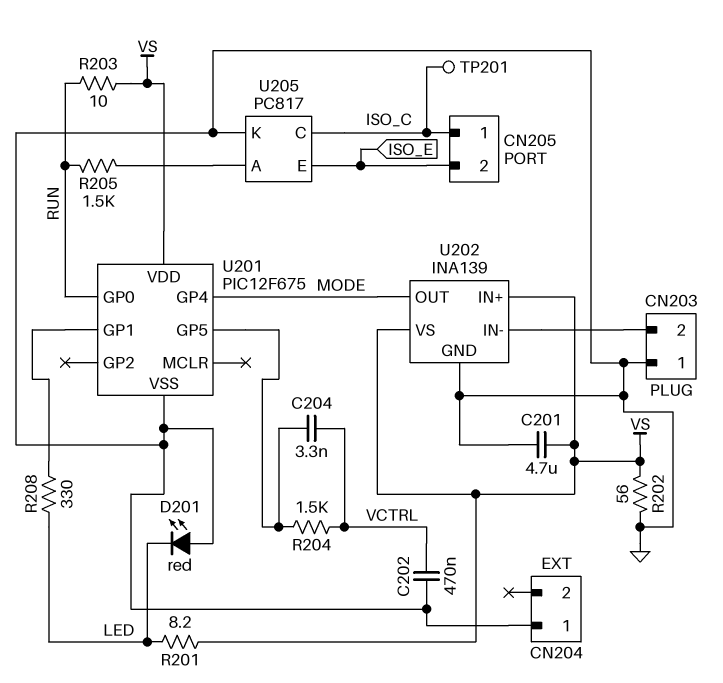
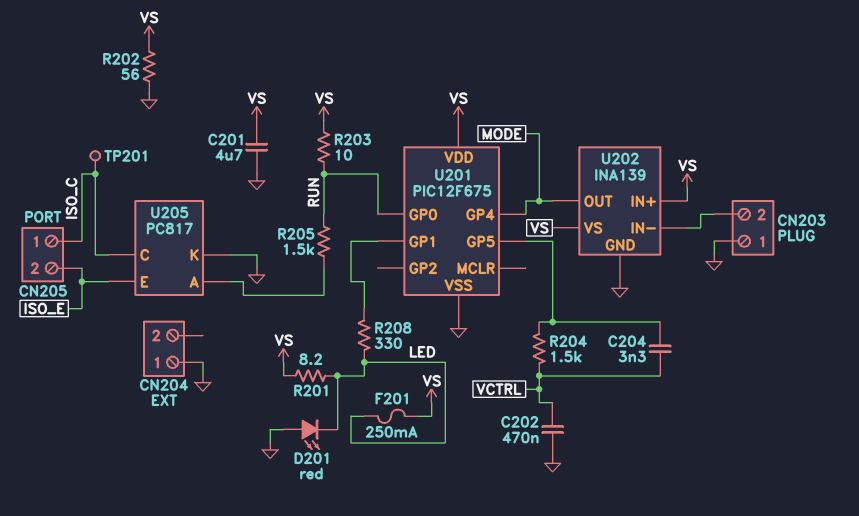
F201: none -> 250mA (LED, VS)

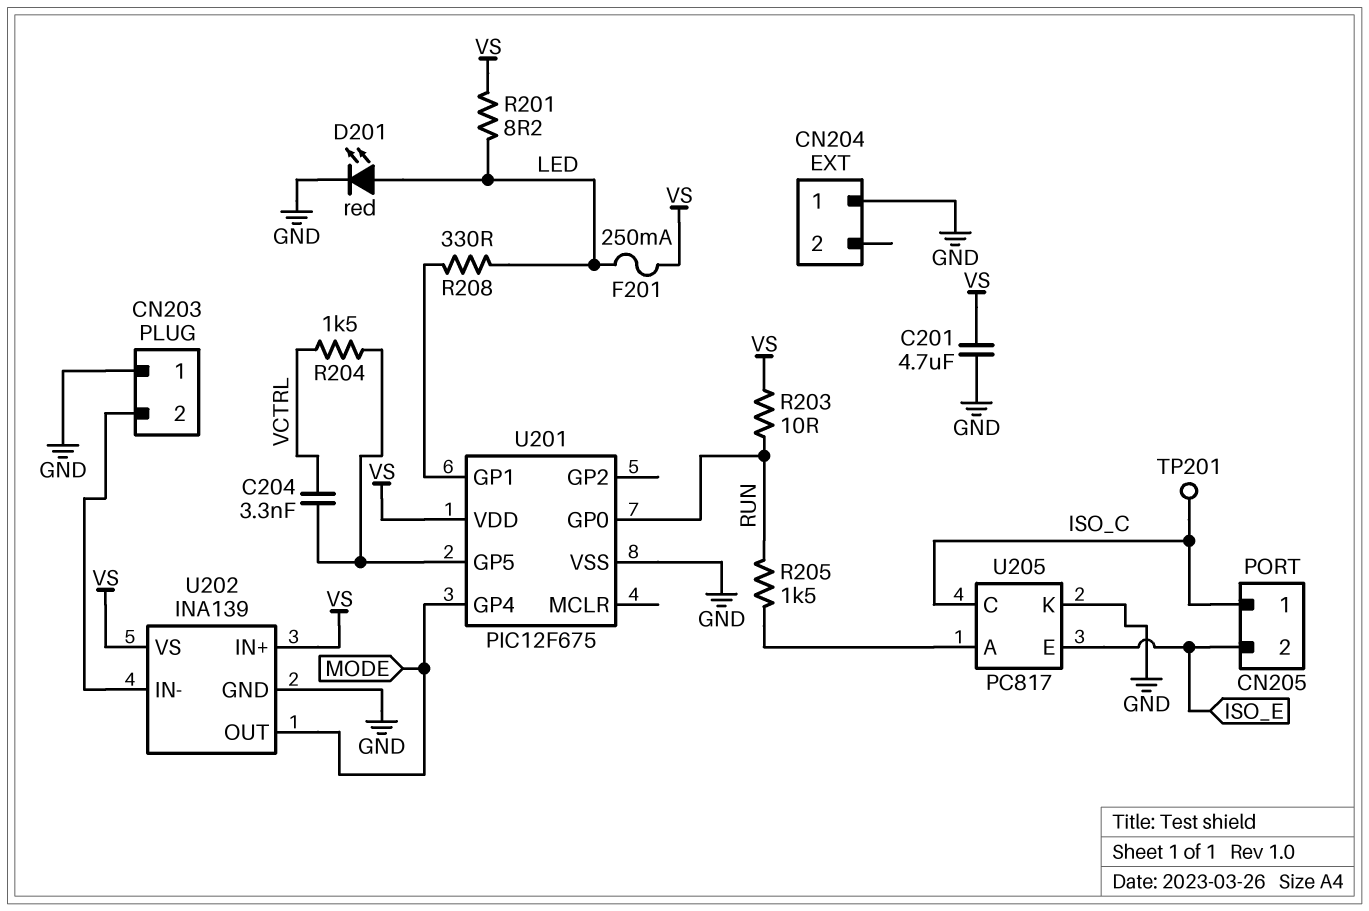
C202: 470nF (GND, VCTRL) -> none
D201: LED red (A GND, K LED) -> LED red (A LED, K GND)
R202: 56 (GND, VS) -> none

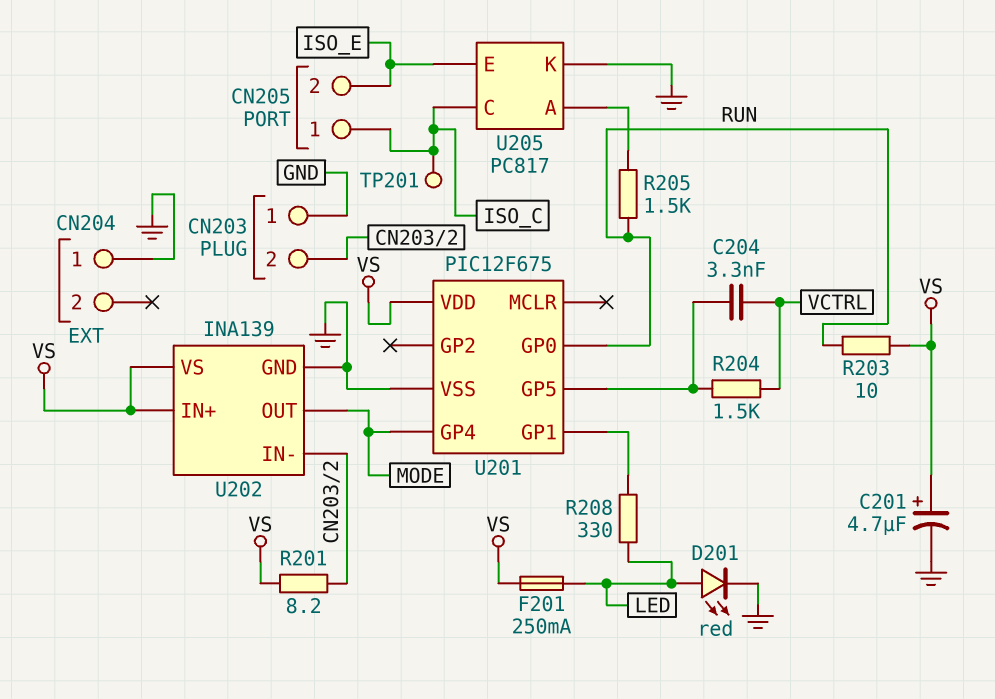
C201: 4.7uF (GND, VS) -> 4.7uF (plus VS, minus GND)
R201: 8.2 (LED, VS) -> 8.2 (CN203/2, VS)

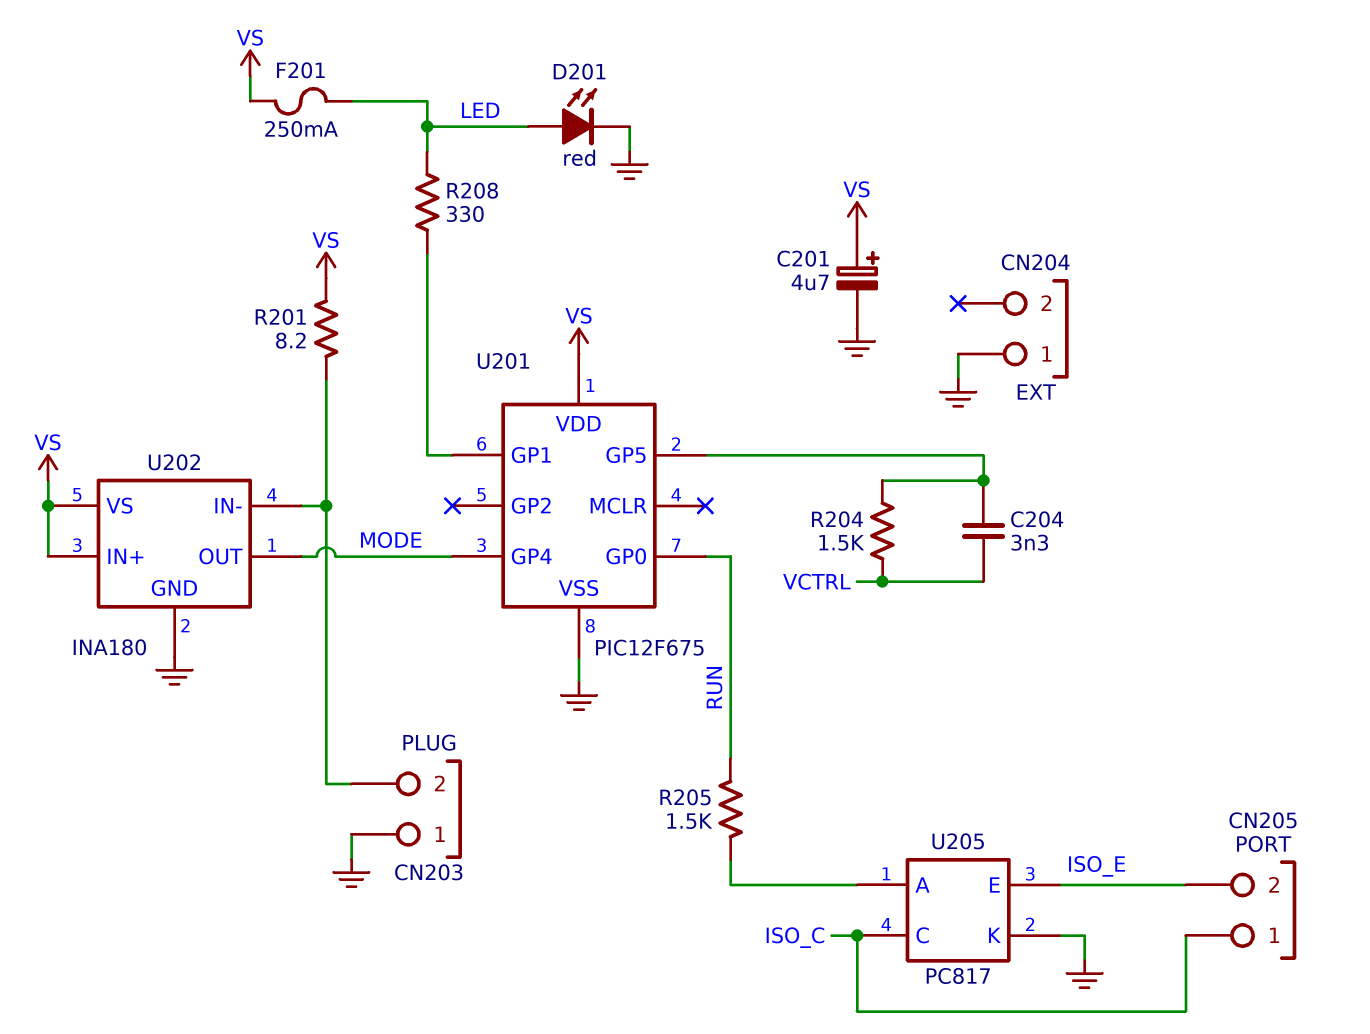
R203: 10 (RUN, VS) -> none
TP201: test point (ISO_C) -> none
U202: INA139 -> INA180

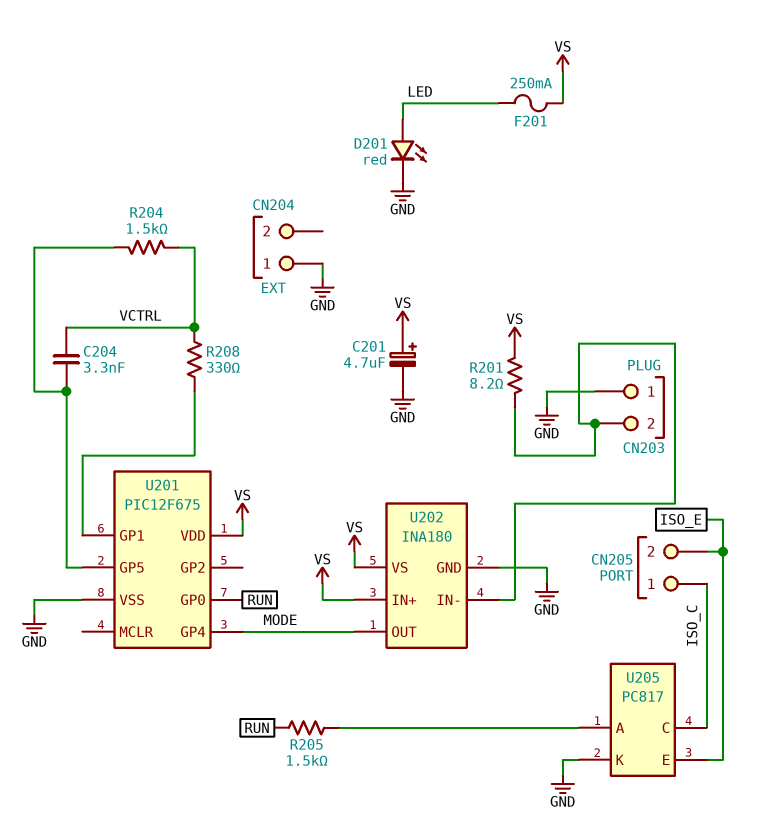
R208: 330 (LED, U201/GP1) -> 330 (U201/GP1, VCTRL)

